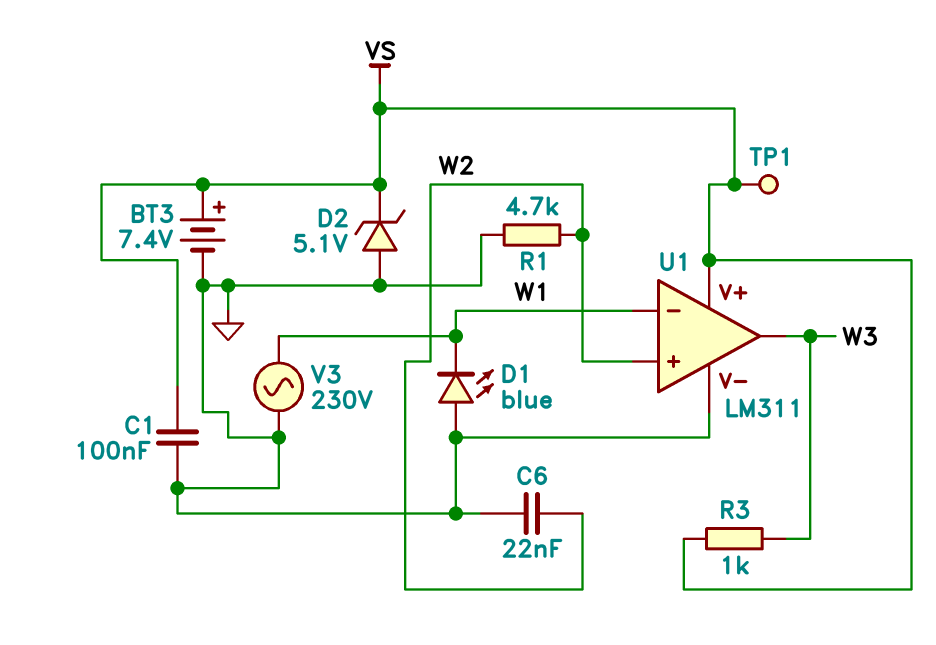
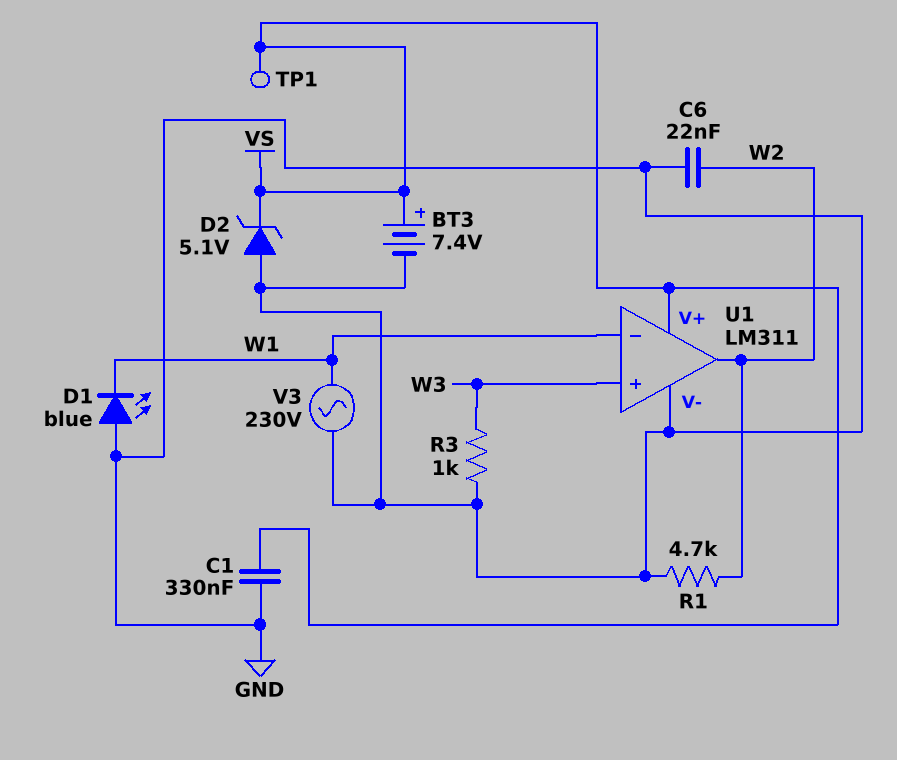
C1: 100nF (GND, VS) -> 330nF (GND, VS)
R3: 1k (VS, W3) -> 1k (GND, W3)
U1 pin in+: W2 -> W3
U1 pin out: W3 -> W2

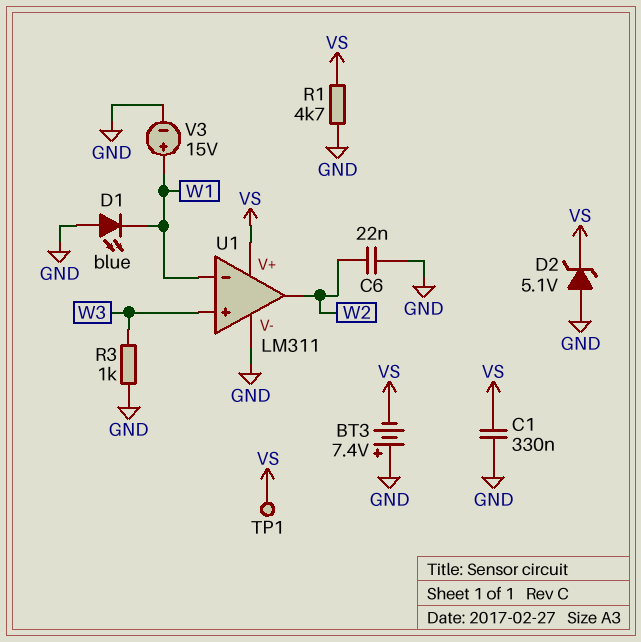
BT3: 7.4V (plus VS, minus GND) -> 7.4V (plus GND, minus VS)
R1: 4.7k (GND, W2) -> 4.7k (GND, VS)
V3: AC 230V (GND, W1) -> 15V (plus W1, minus GND)

